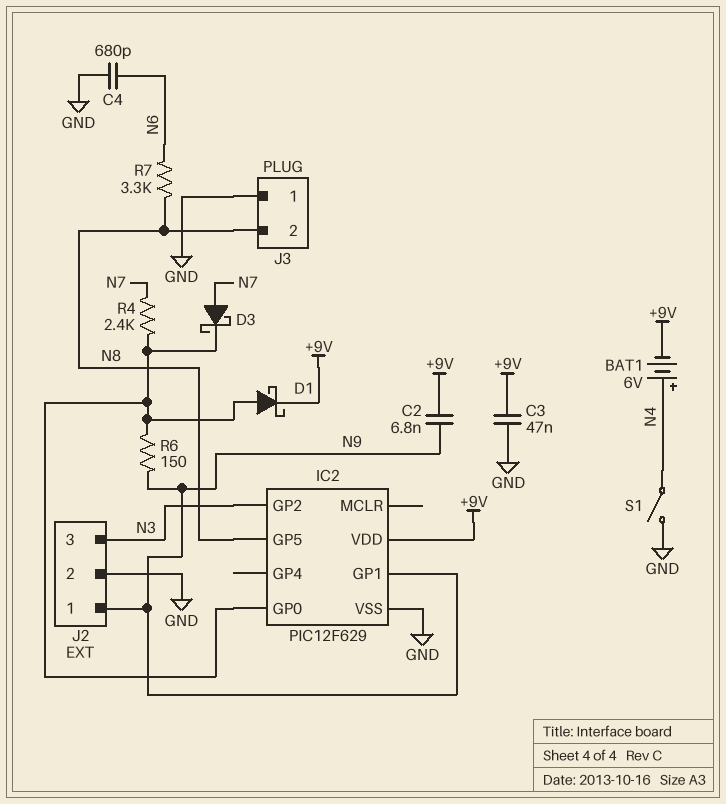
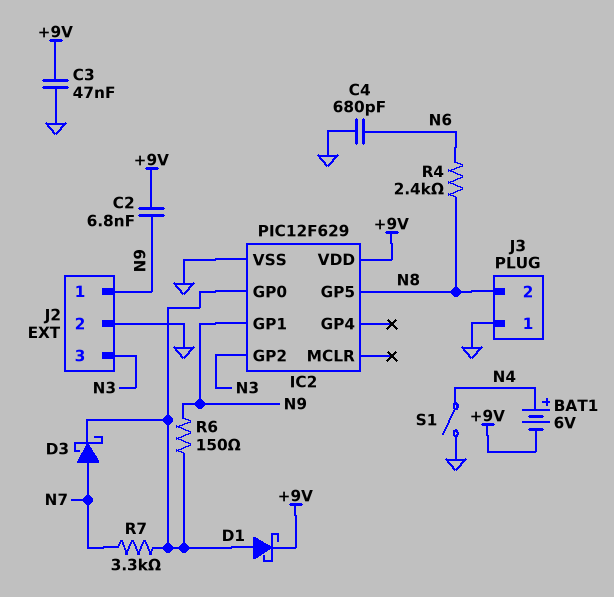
R4: 2.4k (IC2/GP0, N7) -> 2.4k (N6, N8)
R7: 3.3k (N6, N8) -> 3.3k (IC2/GP0, N7)

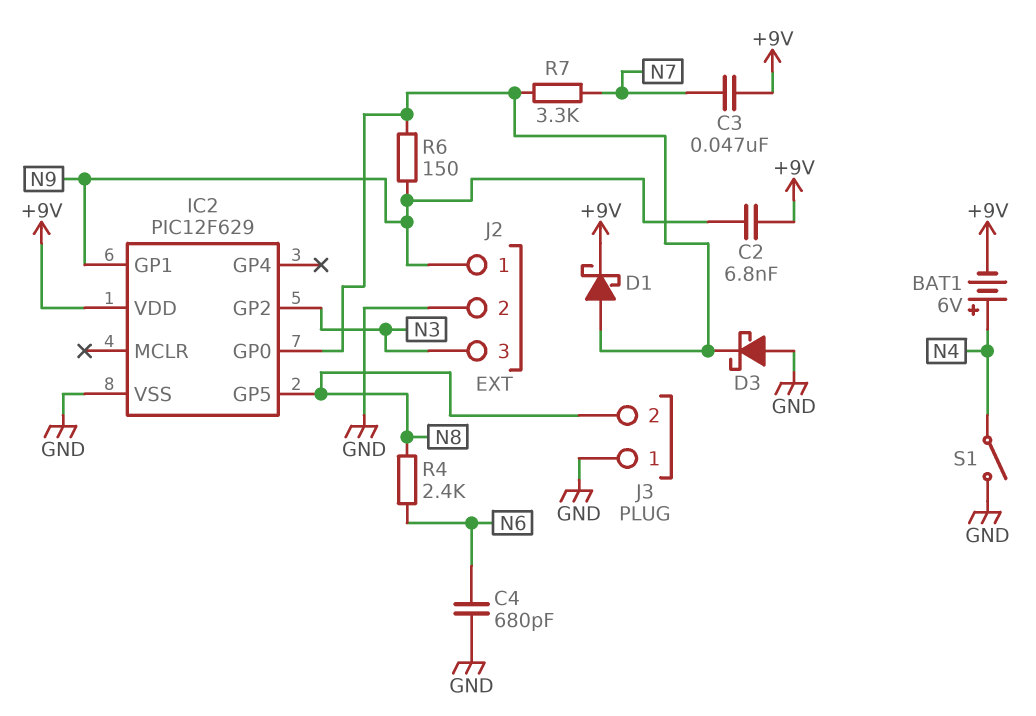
C3: 47nF (+9V, GND) -> 47nF (+9V, N7)
D3: schottky (A N7, K IC2/GP0) -> schottky (A GND, K IC2/GP0)

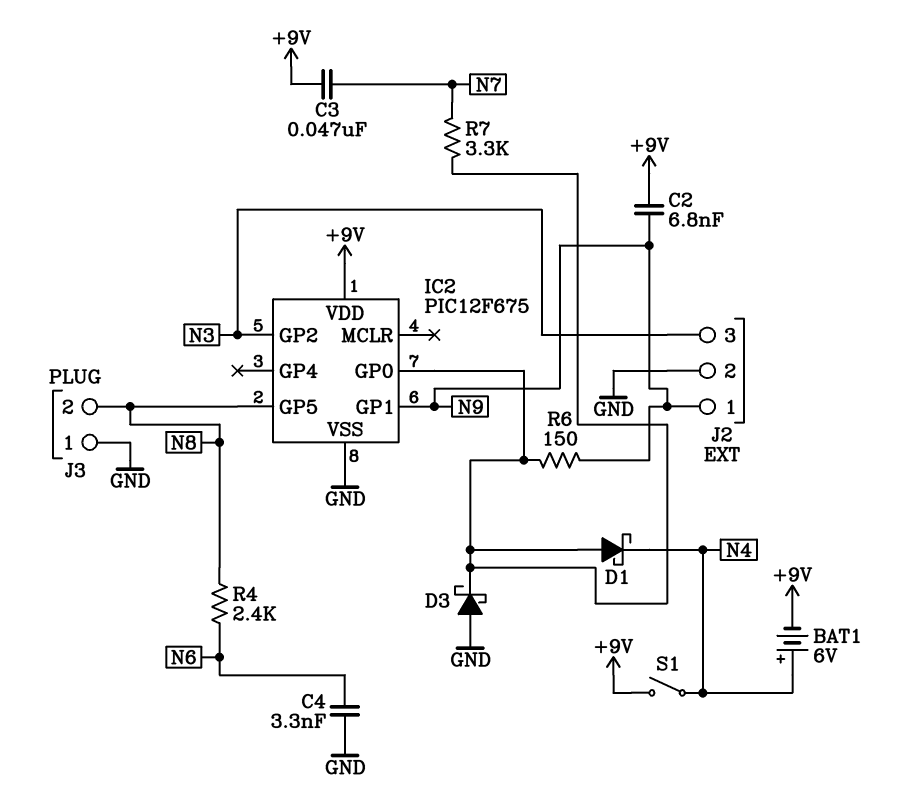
C4: 680pF (GND, N6) -> 3.3nF (GND, N6)
D1: schottky (A IC2/GP0, K +9V) -> schottky (A IC2/GP0, K N4)
IC2: PIC12F629 -> PIC12F675
S1: switch (GND, N4) -> switch (+9V, N4)

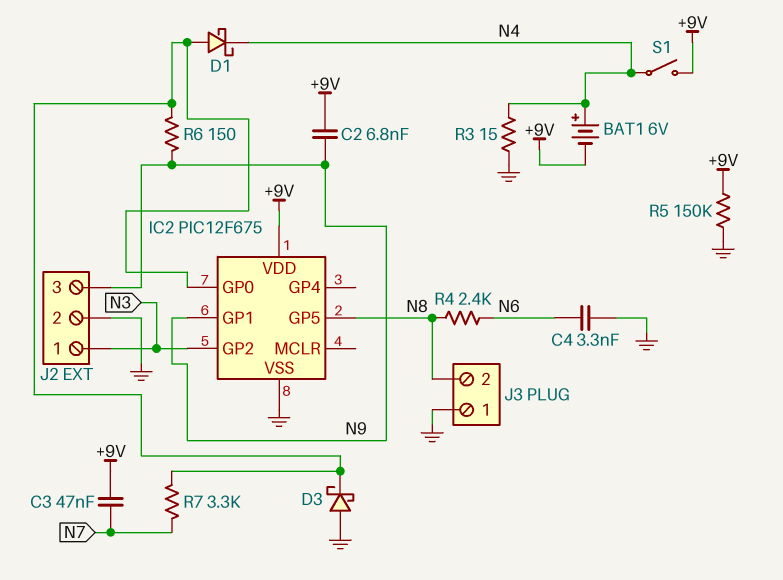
J2 pin 1: N9 -> N3
J2 pin 3: N3 -> N9
R3: none -> 15 (GND, N4)
R5: none -> 150k (+9V, GND)

